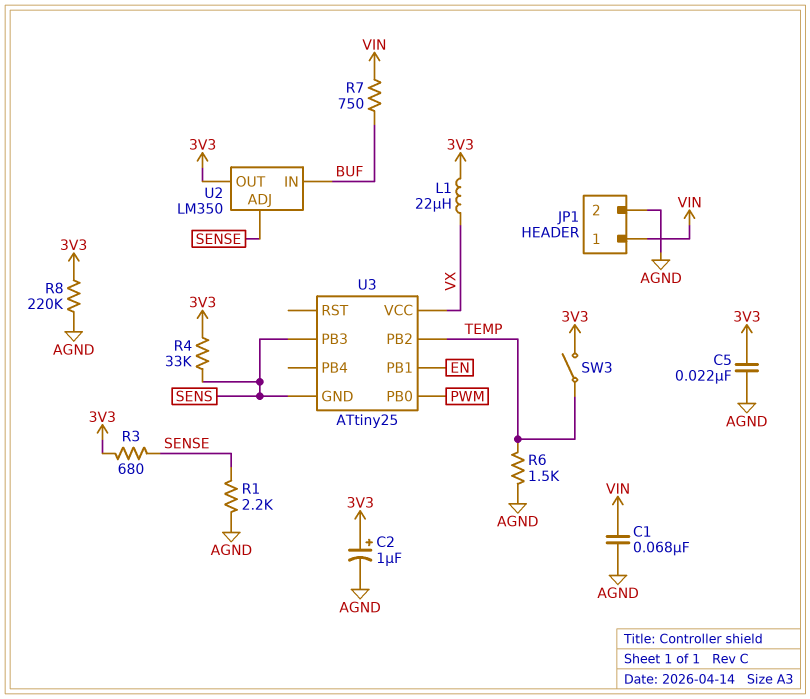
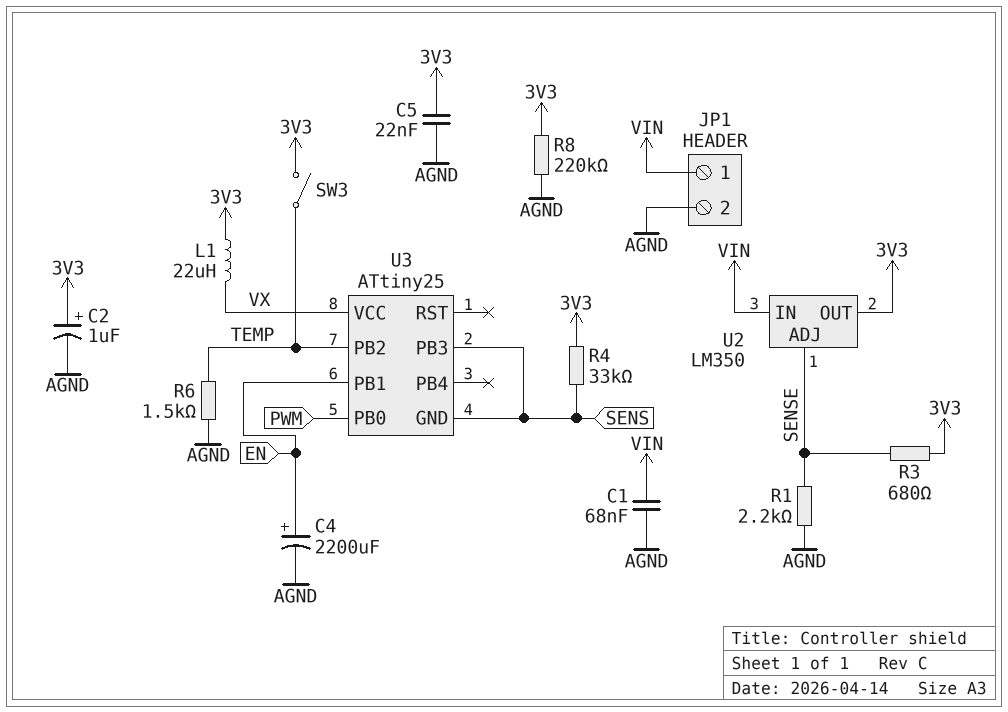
C4: none -> 2200uF (plus EN, minus AGND)
R7: 750 (BUF, VIN) -> none
U2 pin IN: BUF -> VIN

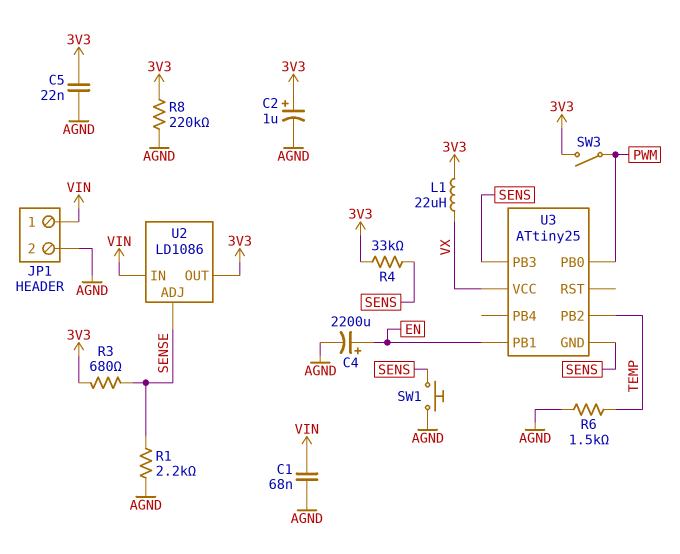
SW1: none -> button (AGND, SENS)
SW3: switch (3V3, TEMP) -> switch (3V3, PWM)
U2: LM350 -> LD1086

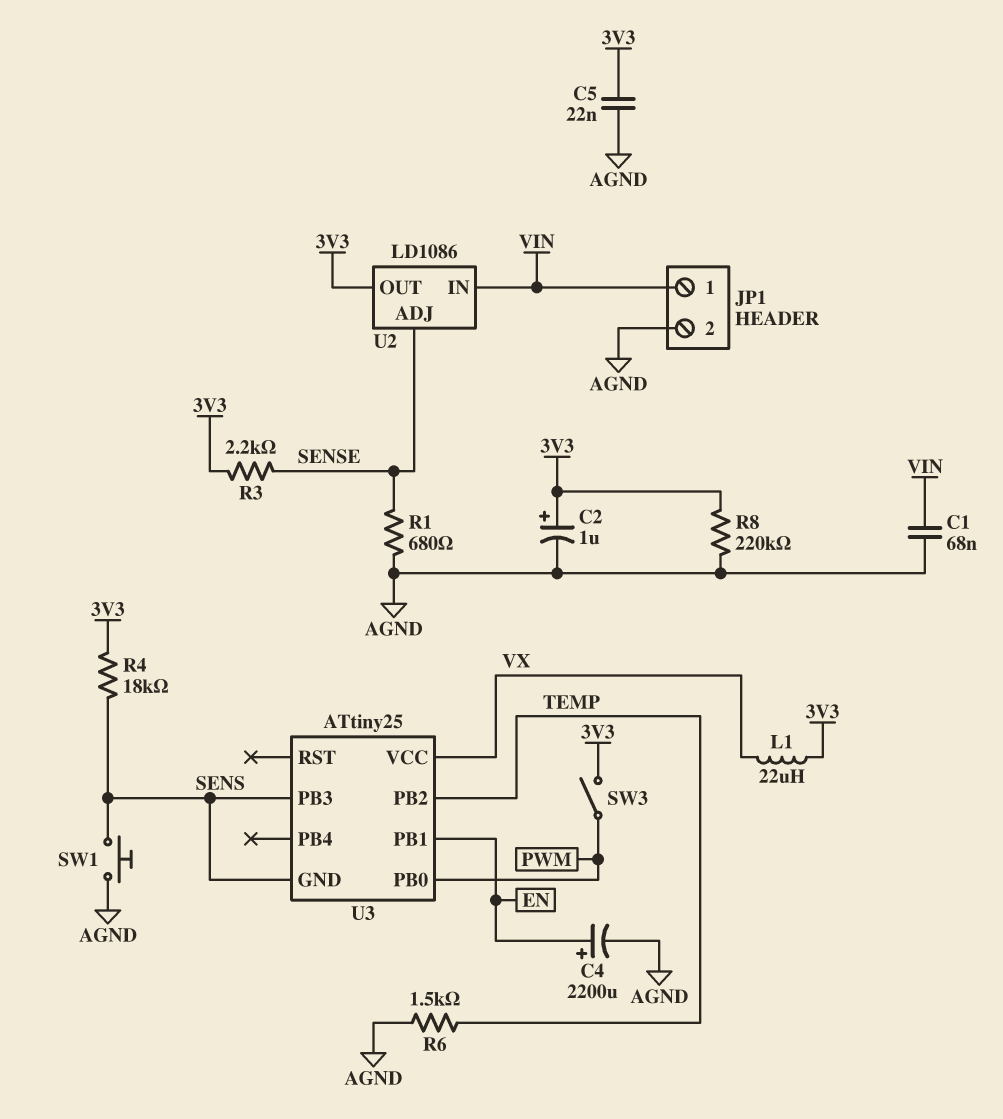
R1: 2.2k (AGND, SENSE) -> 680 (AGND, SENSE)
R3: 680 (3V3, SENSE) -> 2.2k (3V3, SENSE)
R4: 33k (3V3, SENS) -> 18k (3V3, SENS)

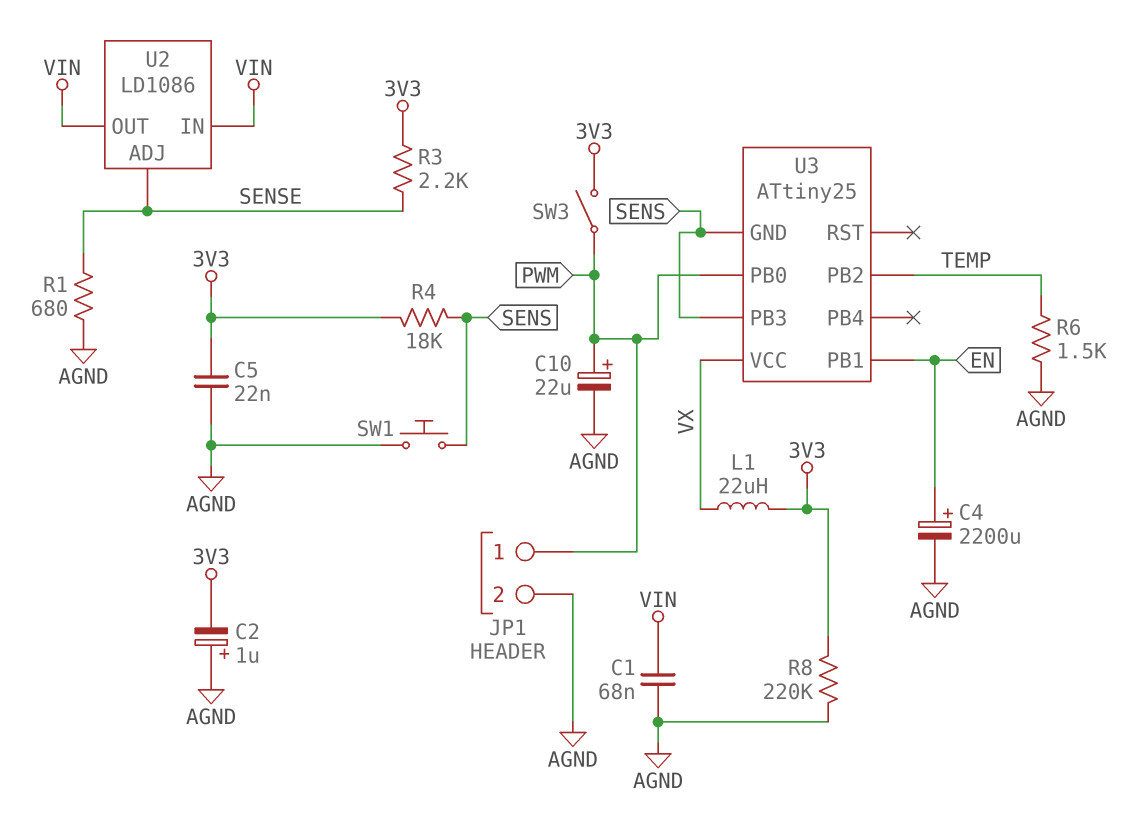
C2: 1uF (plus 3V3, minus AGND) -> 1uF (plus AGND, minus 3V3)
C10: none -> 22uF (plus PWM, minus AGND)
JP1 pin 1: VIN -> PWM
U2 pin OUT: 3V3 -> VIN

